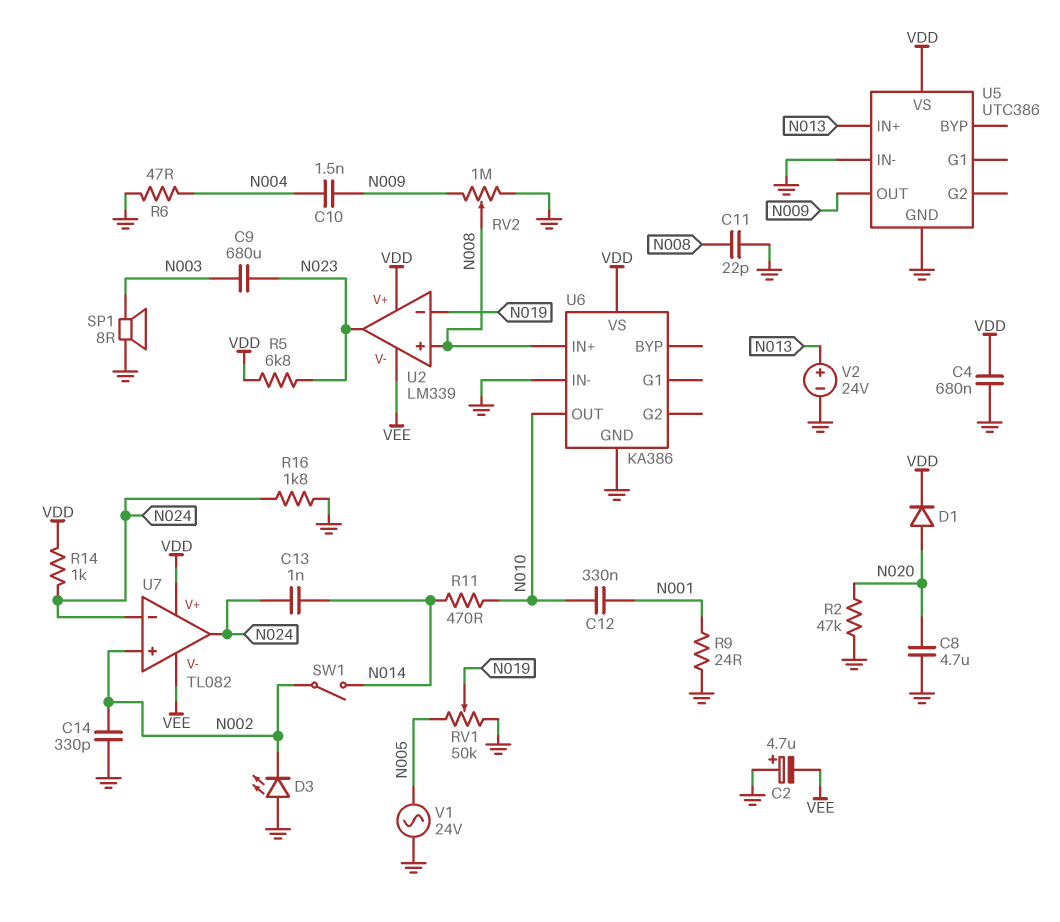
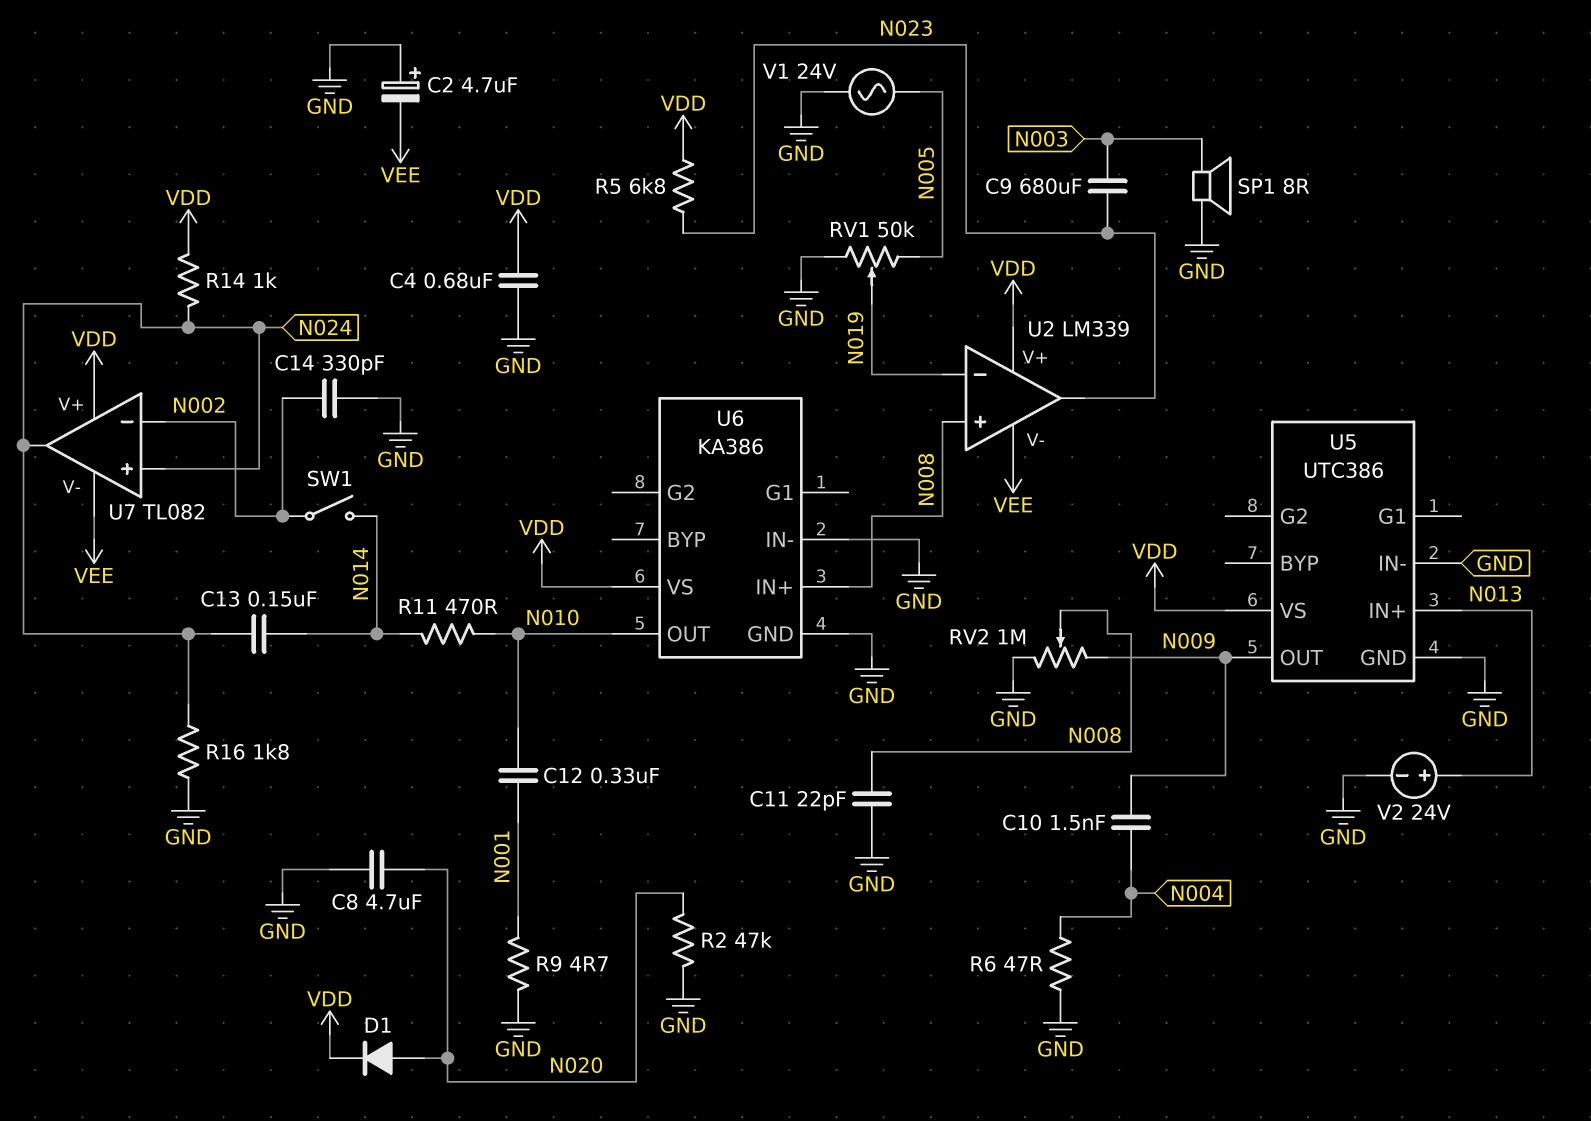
C13: 1nF (N014, N024) -> 150nF (N014, N024)
D3: LED (A GND, K N002) -> none
R9: 24 (GND, N001) -> 4.7 (GND, N001)
U7 pin in+: N002 -> N024
U7 pin in-: N024 -> N002

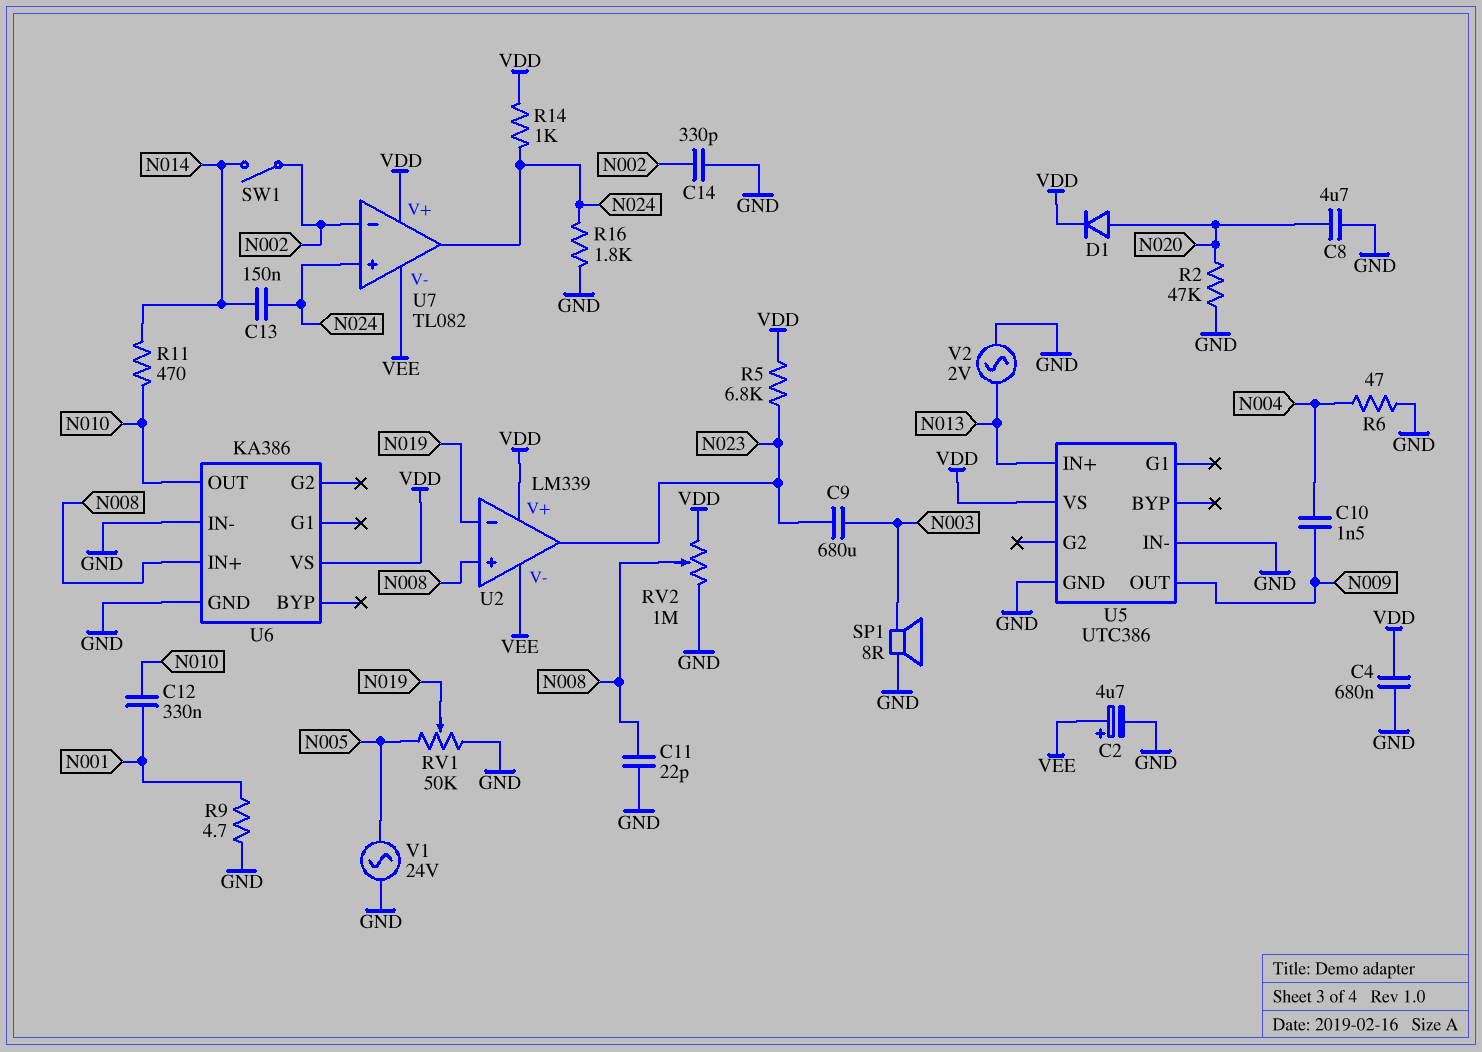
C2: 4.7uF (plus GND, minus VEE) -> 4.7uF (plus VEE, minus GND)
RV2: 1M (GND, N009, wiper N008) -> 1M (GND, VDD, wiper N008)
V2: 24V (plus N013, minus GND) -> AC 2V (GND, N013)

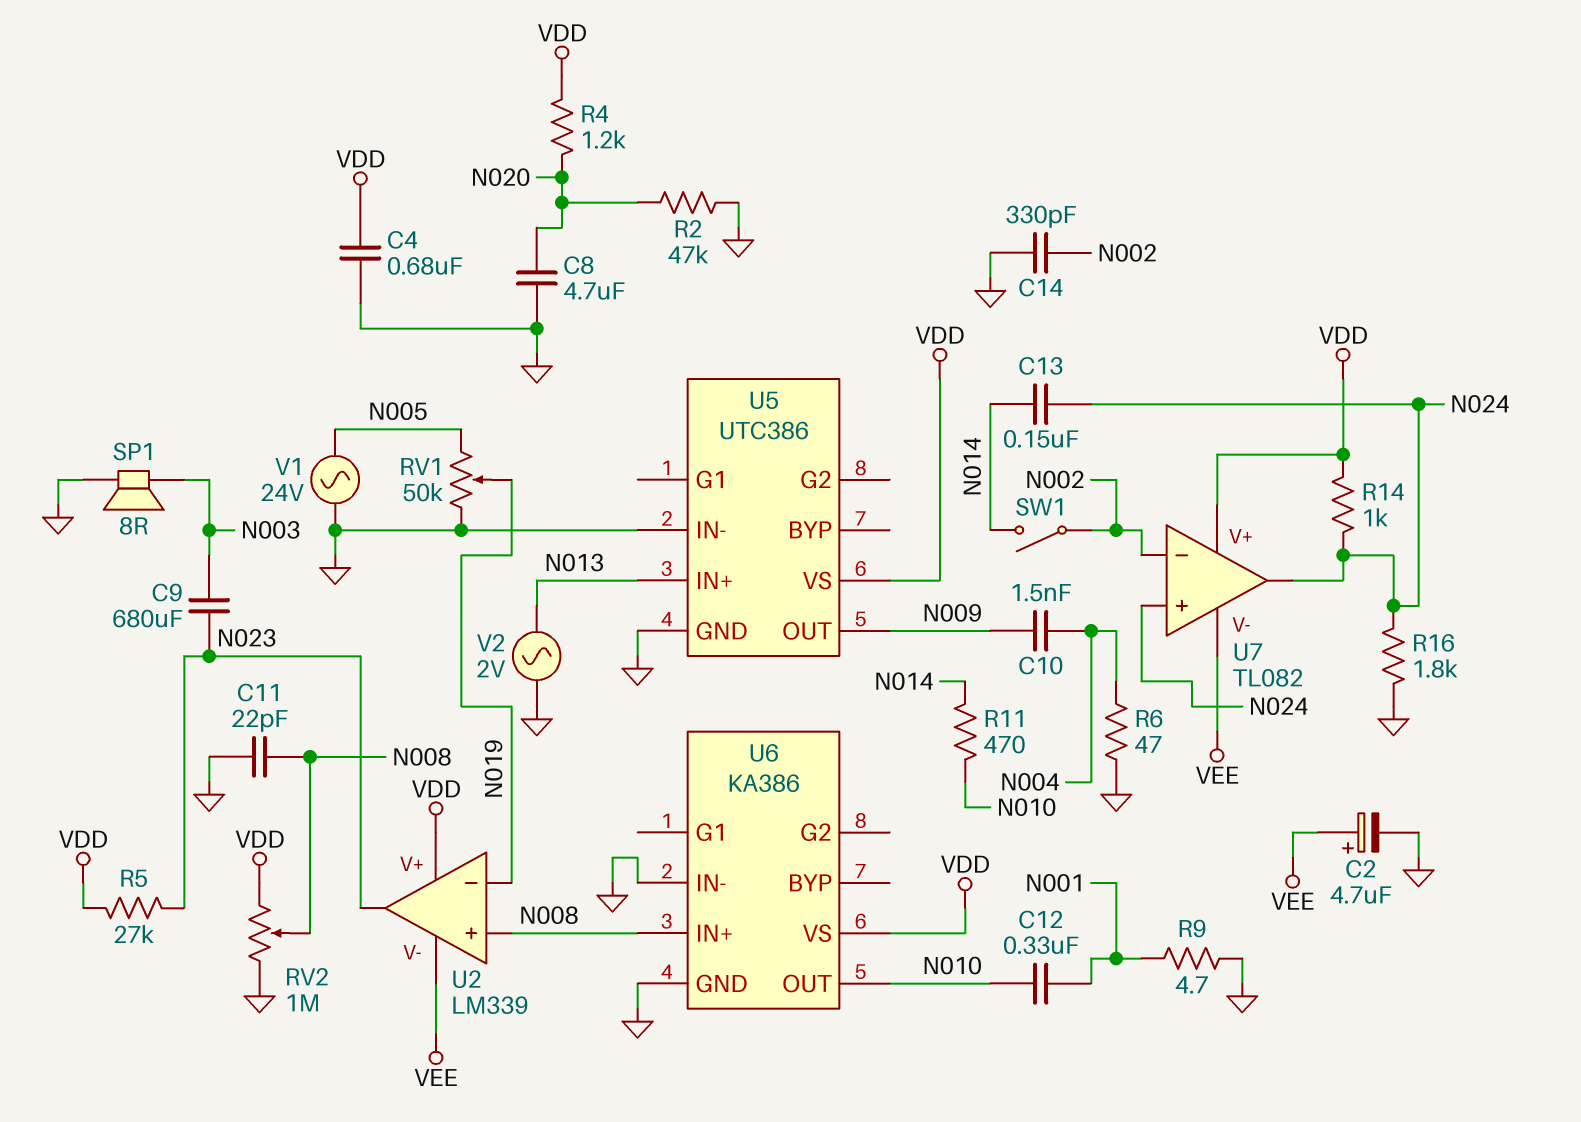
D1: diode (A N020, K VDD) -> none
R4: none -> 1.2k (N020, VDD)
R5: 6.8k (N023, VDD) -> 27k (N023, VDD)

